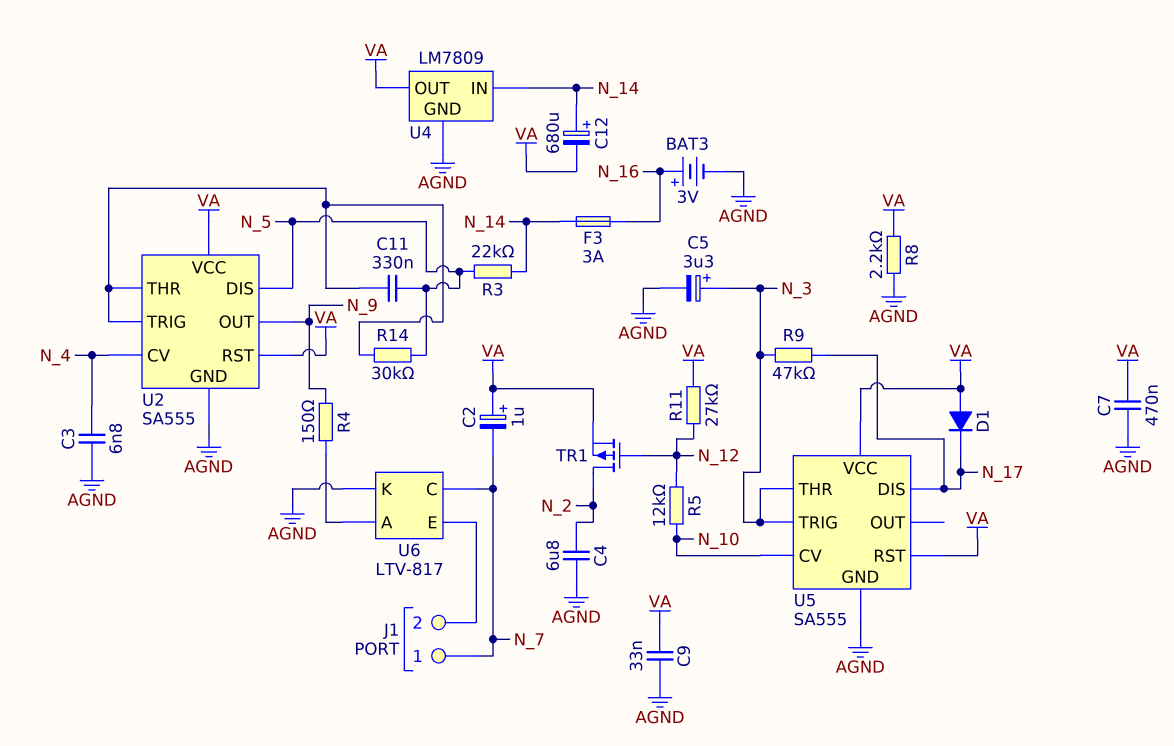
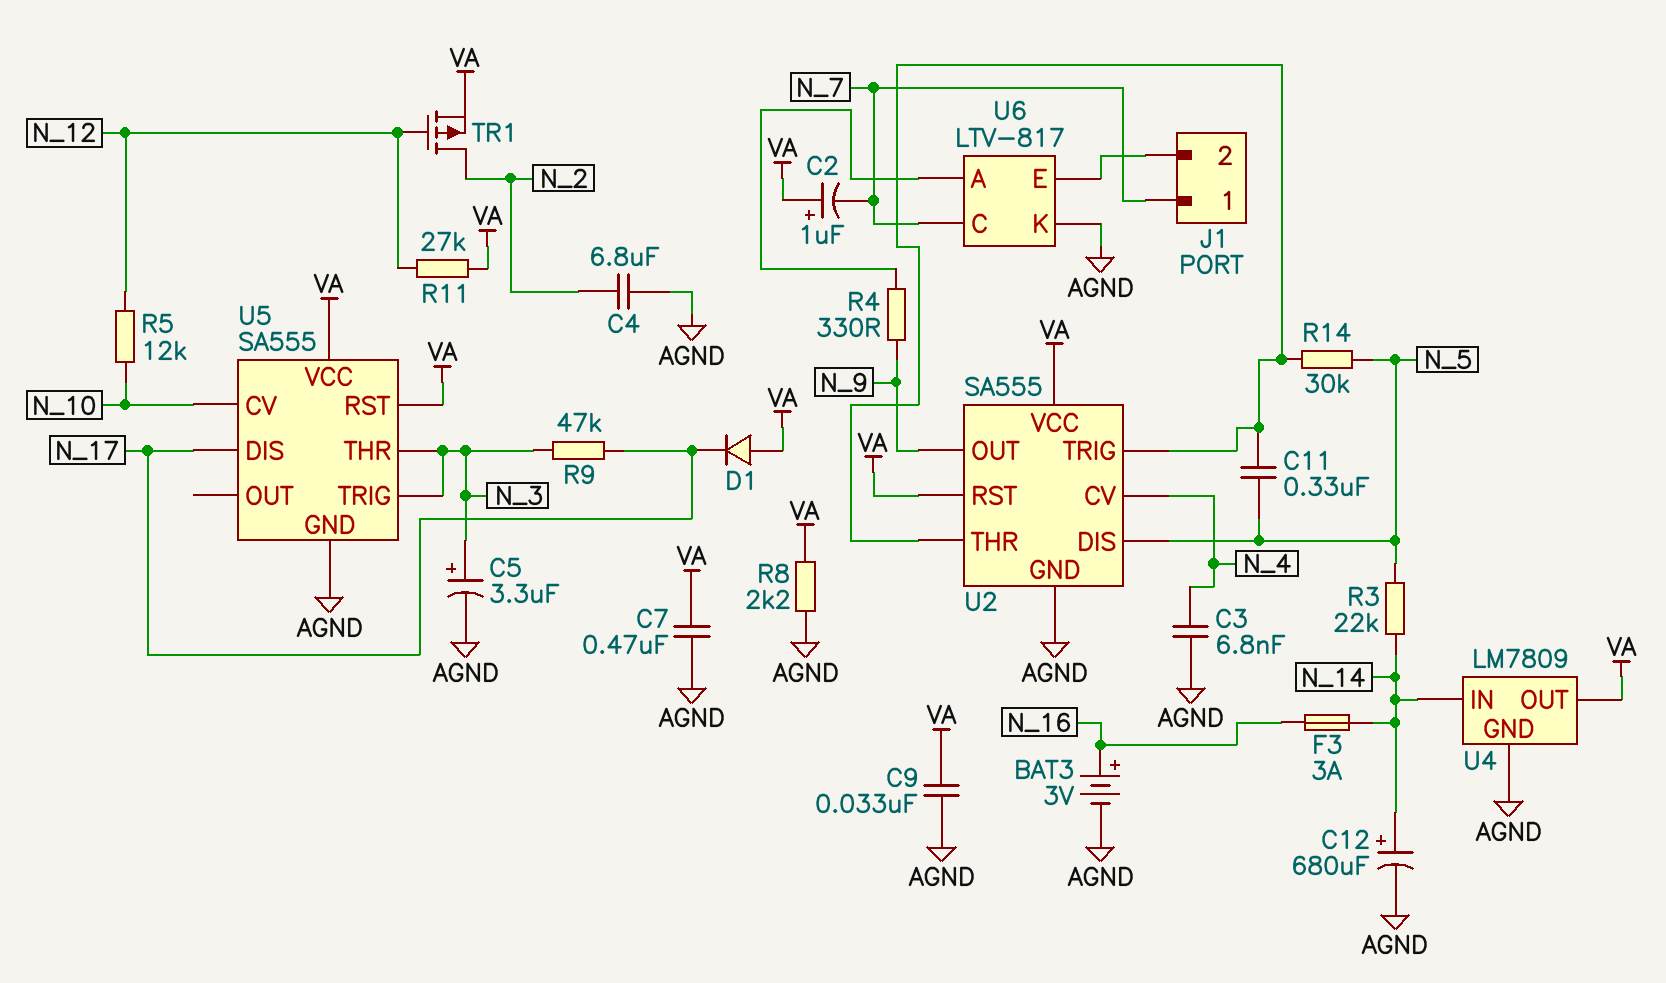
C12: 680uF (plus N_14, minus VA) -> 680uF (plus N_14, minus AGND)
R4: 150 (N_9, U6/A) -> 330 (N_9, U6/A)

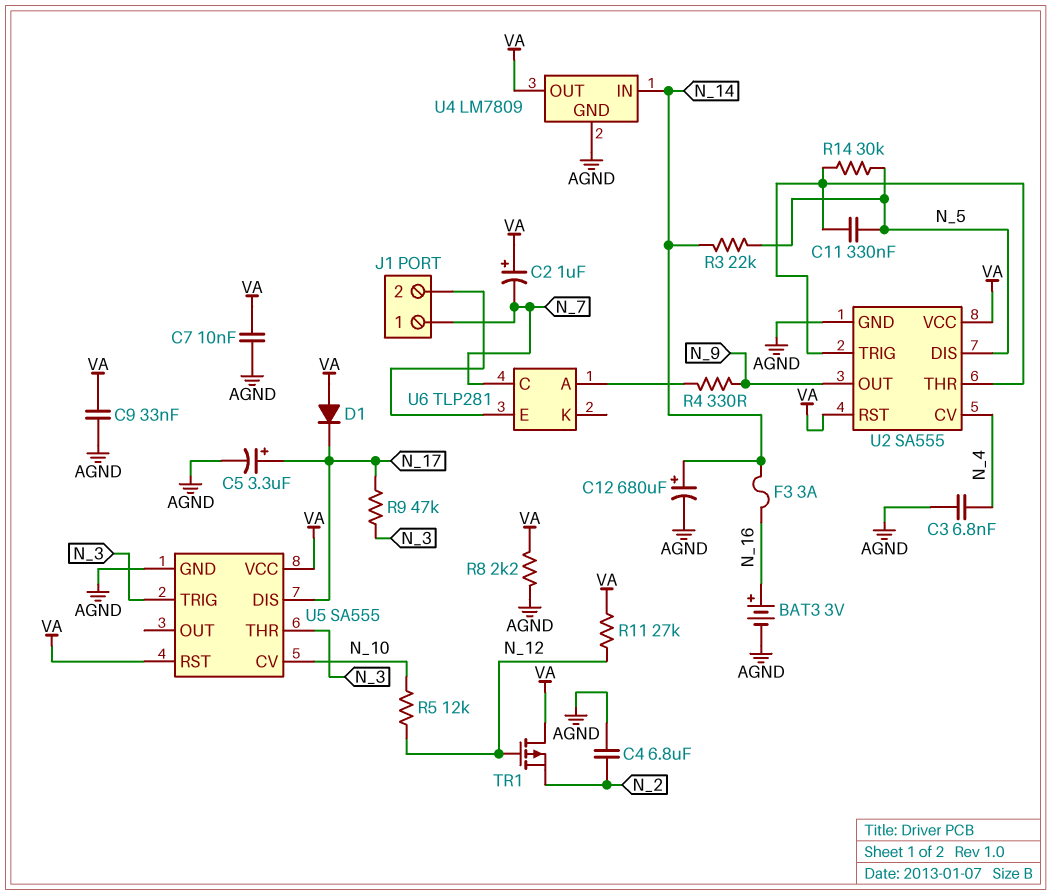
C5: 3.3uF (plus N_3, minus AGND) -> 3.3uF (plus N_17, minus AGND)
C7: 470nF (AGND, VA) -> 10nF (AGND, VA)
TR1: PMOS (G N_12, D N_2, S VA) -> PMOS (G N_12, D VA, S N_2)
U6: LTV-817 -> TLP281
U6 pin K: AGND -> none

